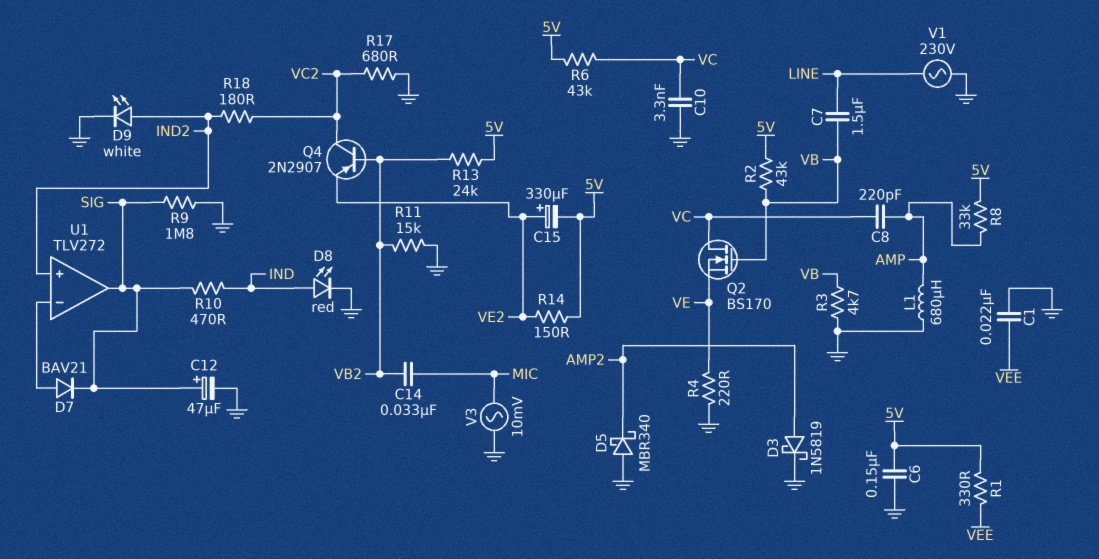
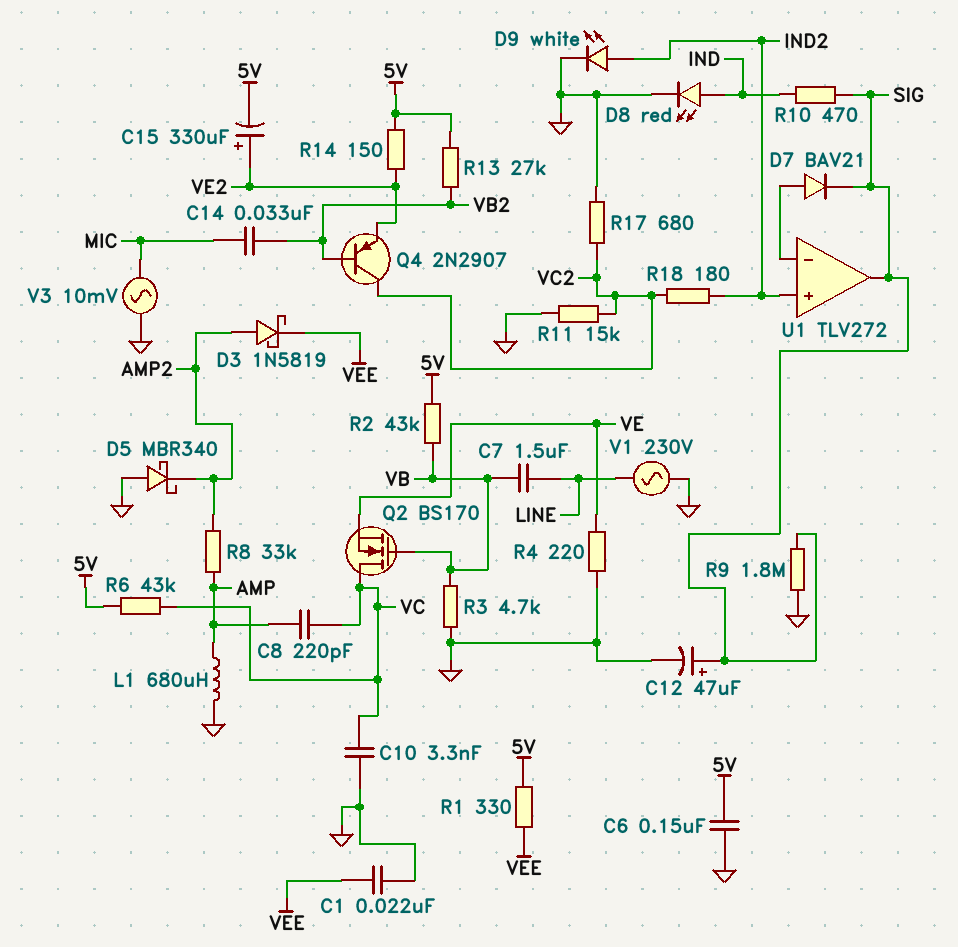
D3: schottky 1N5819 (A AMP2, K GND) -> schottky 1N5819 (A AMP2, K VEE)
R8: 33k (5V, AMP) -> 33k (AMP, AMP2)
R11: 15k (GND, VB2) -> 15k (GND, VC2)
R13: 24k (5V, VB2) -> 27k (5V, VB2)

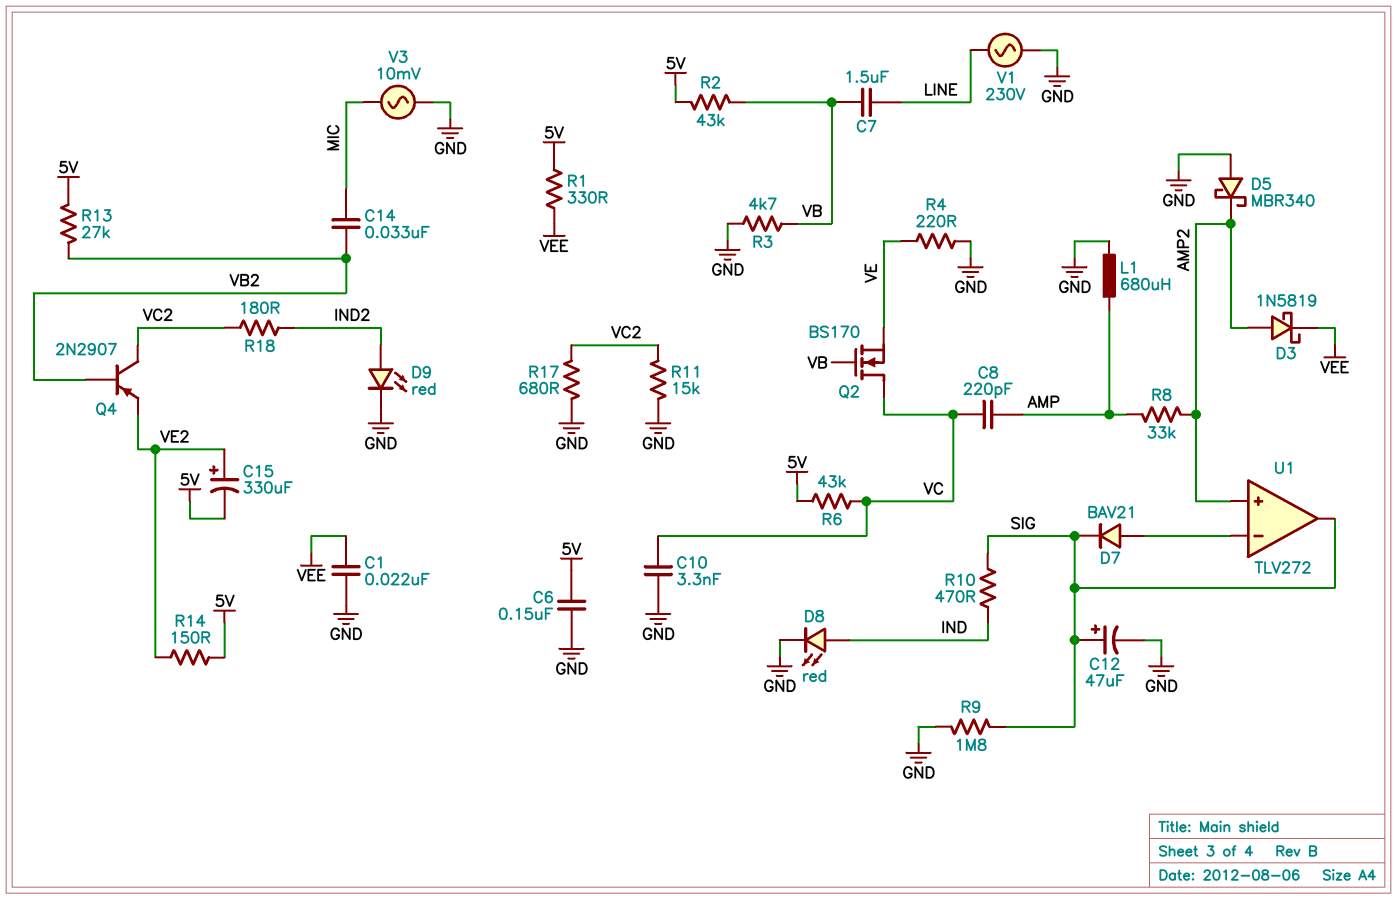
D9: LED white (A IND2, K GND) -> LED red (A IND2, K GND)
U1 pin in+: IND2 -> AMP2

